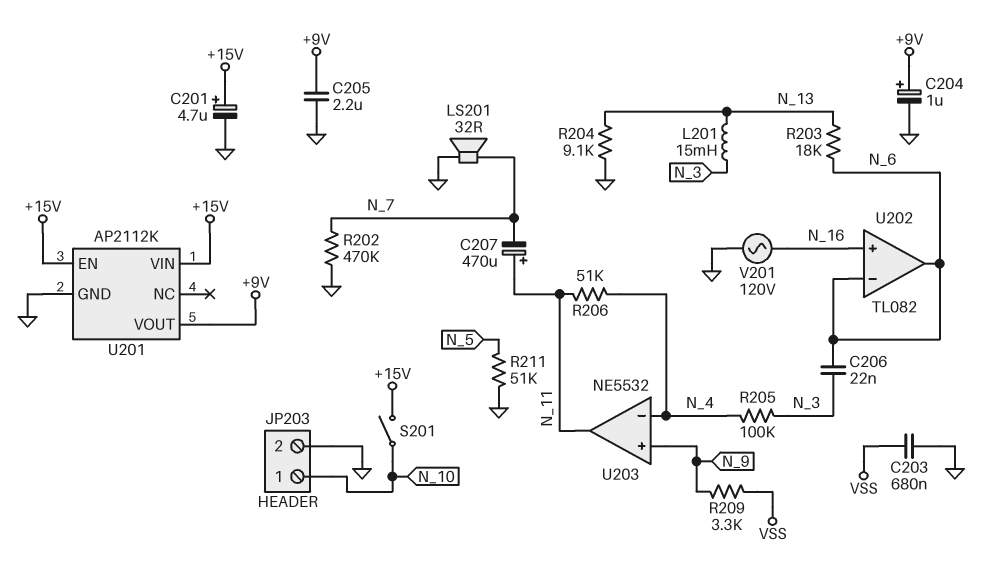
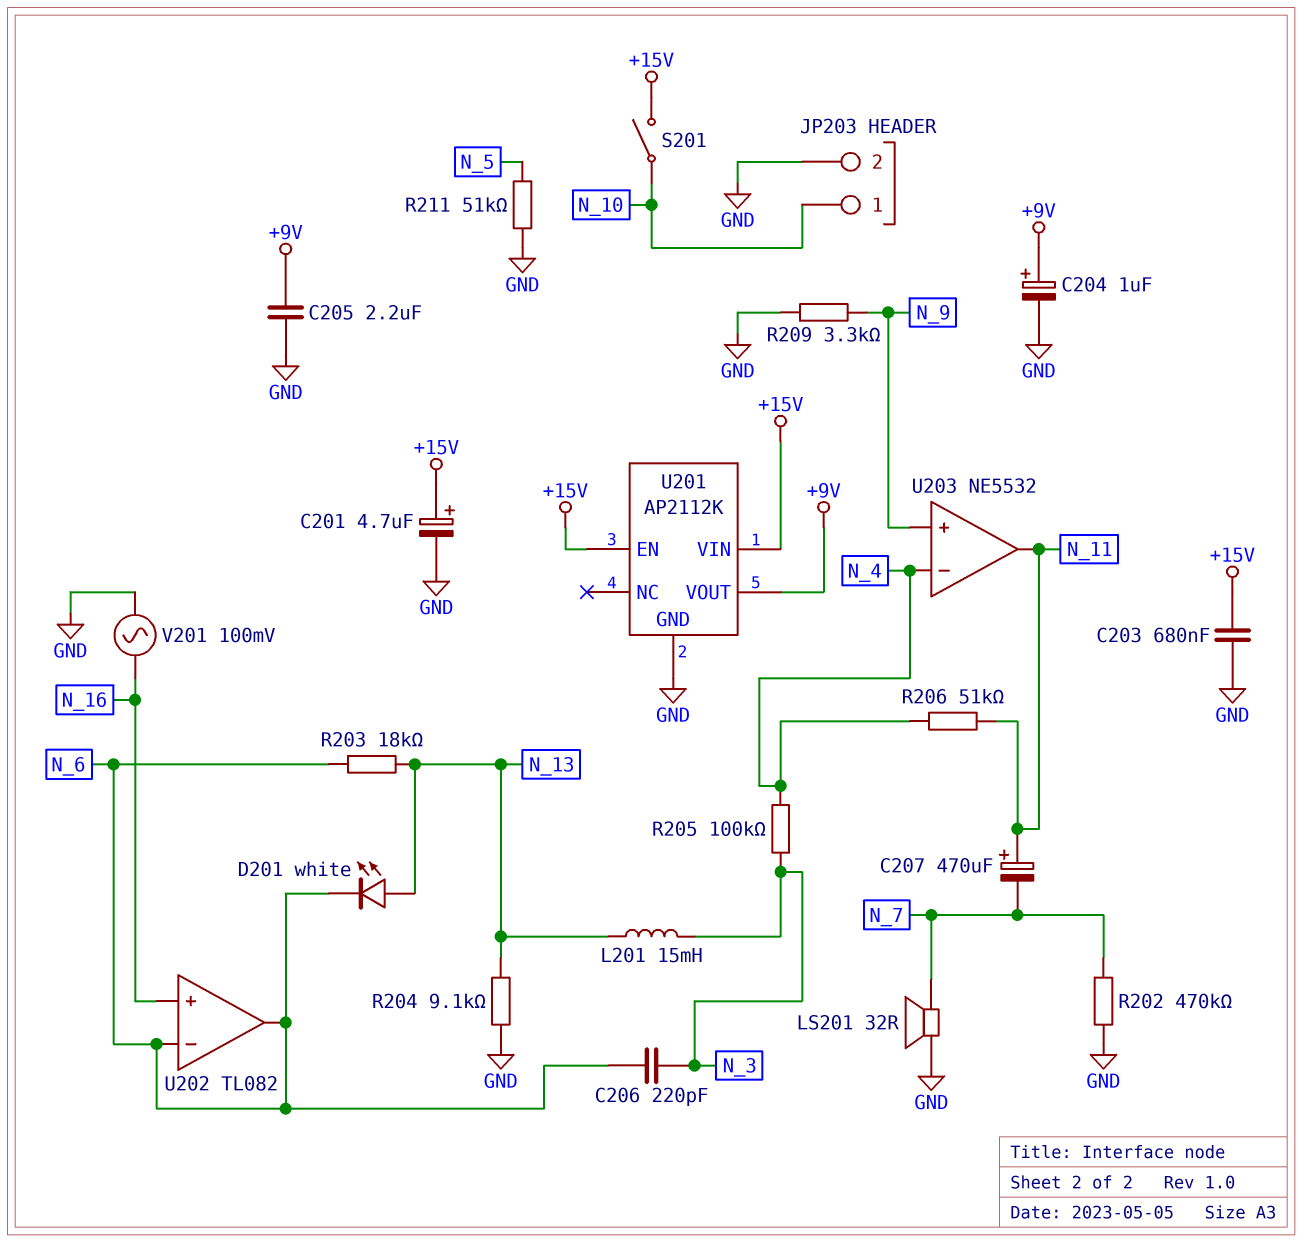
C203: 680nF (GND, VSS) -> 680nF (+15V, GND)
C206: 22nF (N_3, N_6) -> 220pF (N_3, N_6)
D201: none -> LED white (A N_13, K N_6)
R209: 3.3k (N_9, VSS) -> 3.3k (GND, N_9)
V201: AC 120V (GND, N_16) -> AC 100mV (GND, N_16)

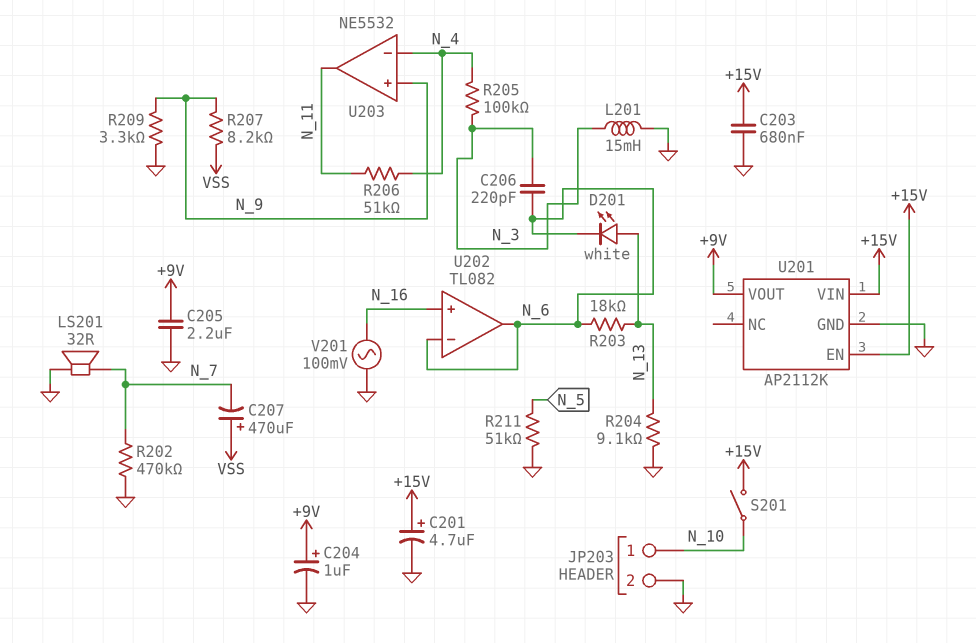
C207: 470uF (plus N_11, minus N_7) -> 470uF (plus VSS, minus N_7)
L201: 15mH (N_3, N_13) -> 15mH (GND, N_3)
R207: none -> 8.2k (N_9, VSS)

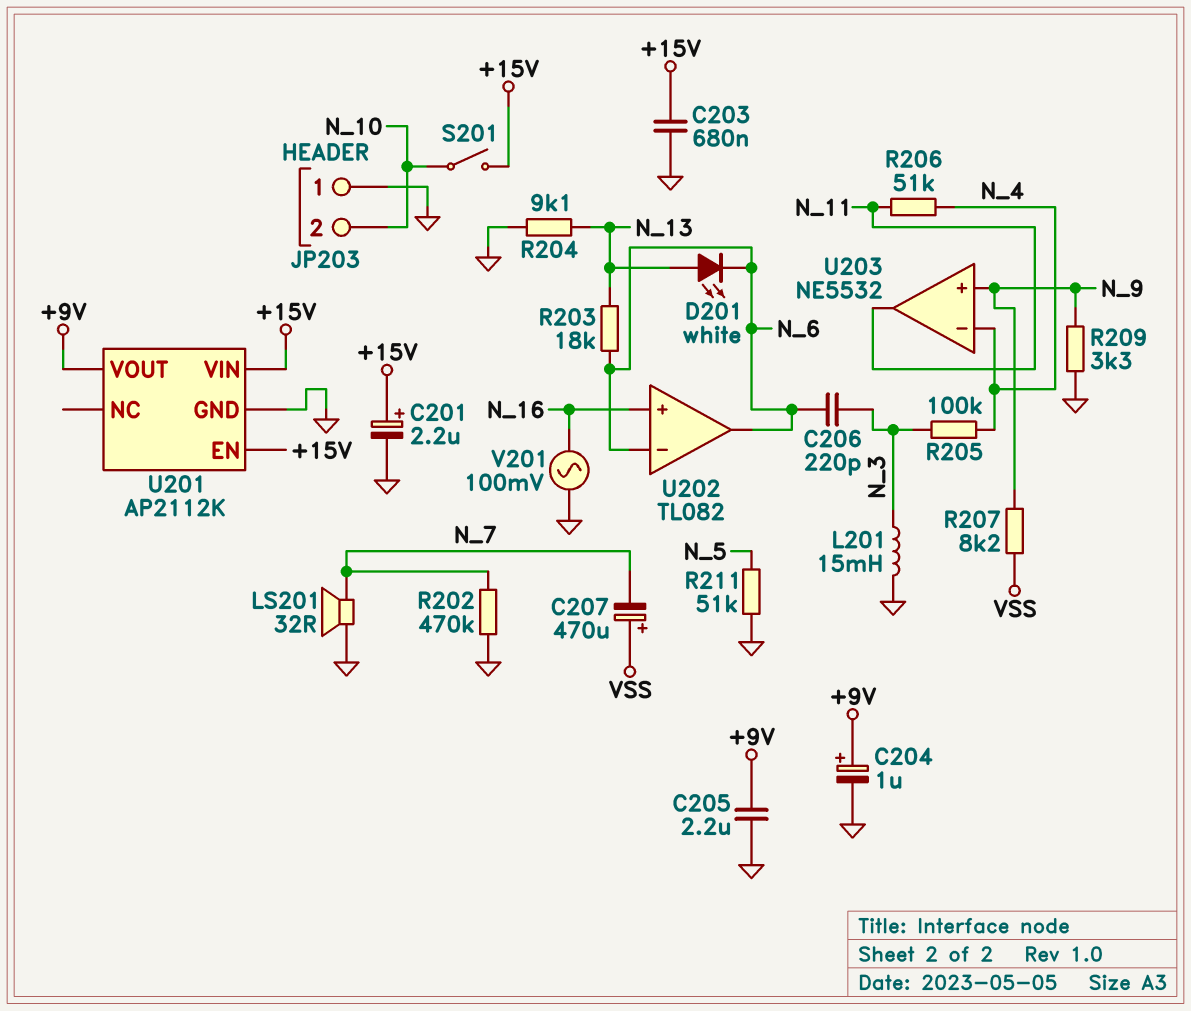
C201: 4.7uF (plus +15V, minus GND) -> 2.2uF (plus +15V, minus GND)
JP203 pin 1: N_10 -> GND
JP203 pin 2: GND -> N_10

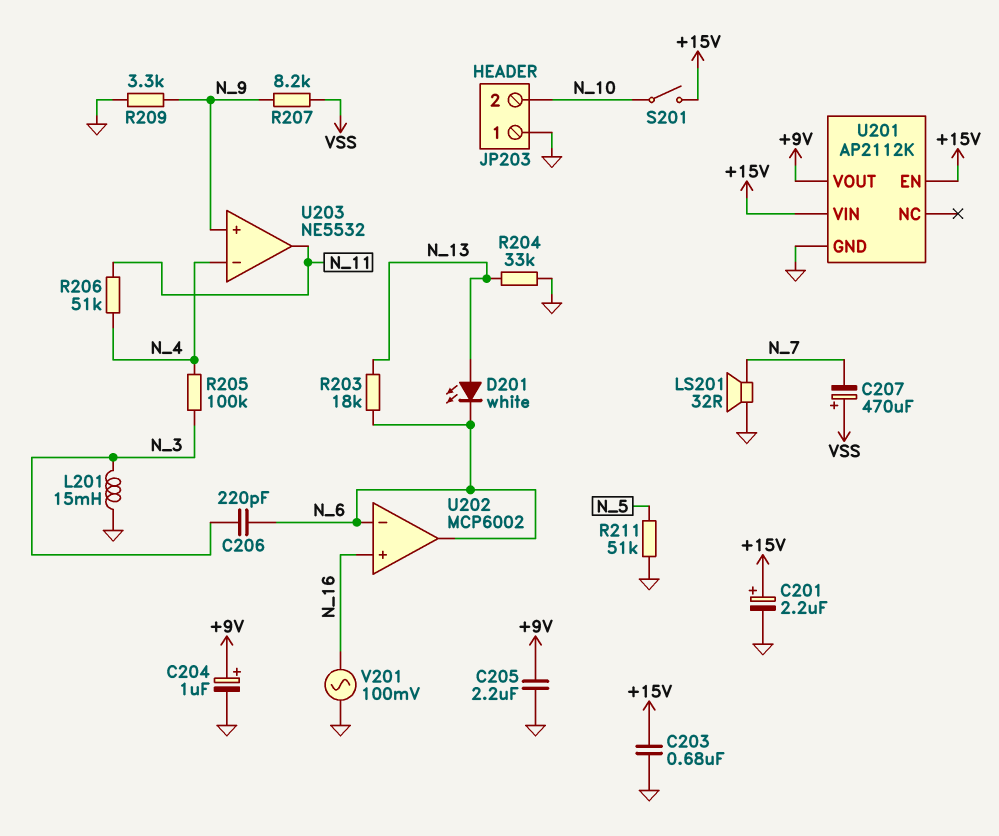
R202: 470k (GND, N_7) -> none
R204: 9.1k (GND, N_13) -> 33k (GND, N_13)
U202: TL082 -> MCP6002

